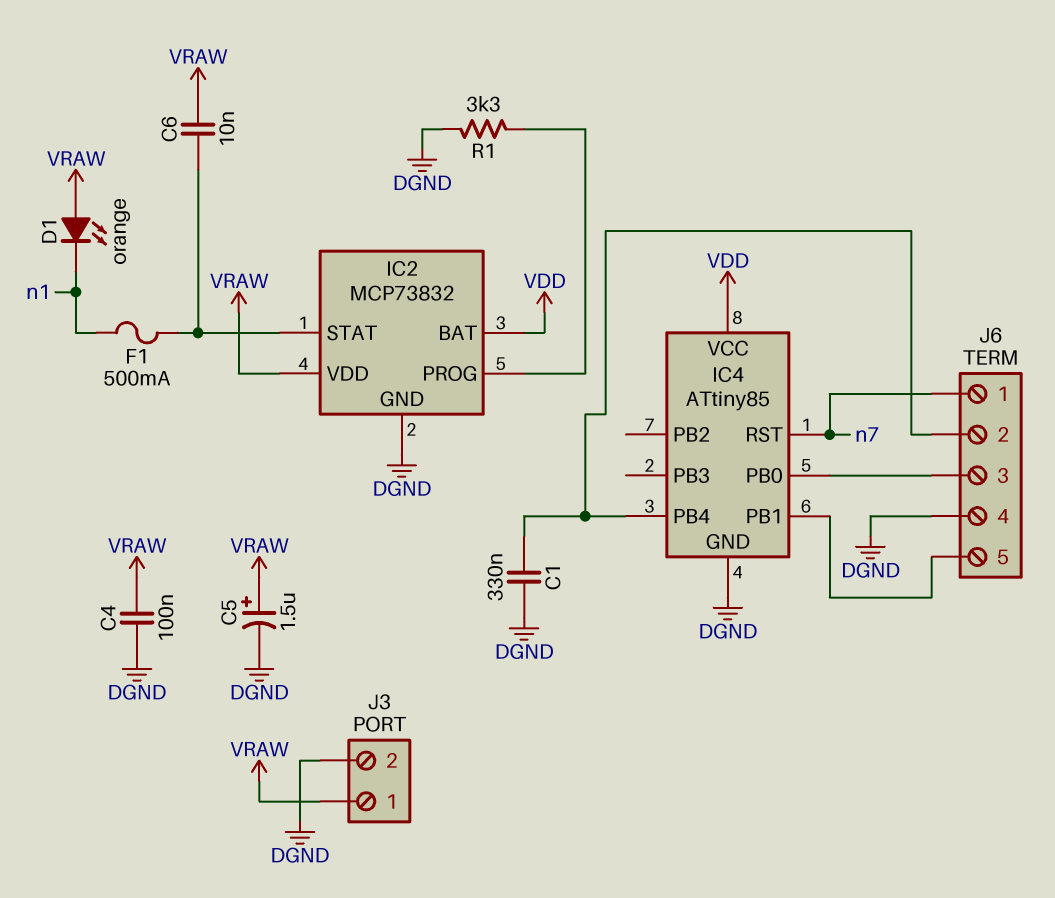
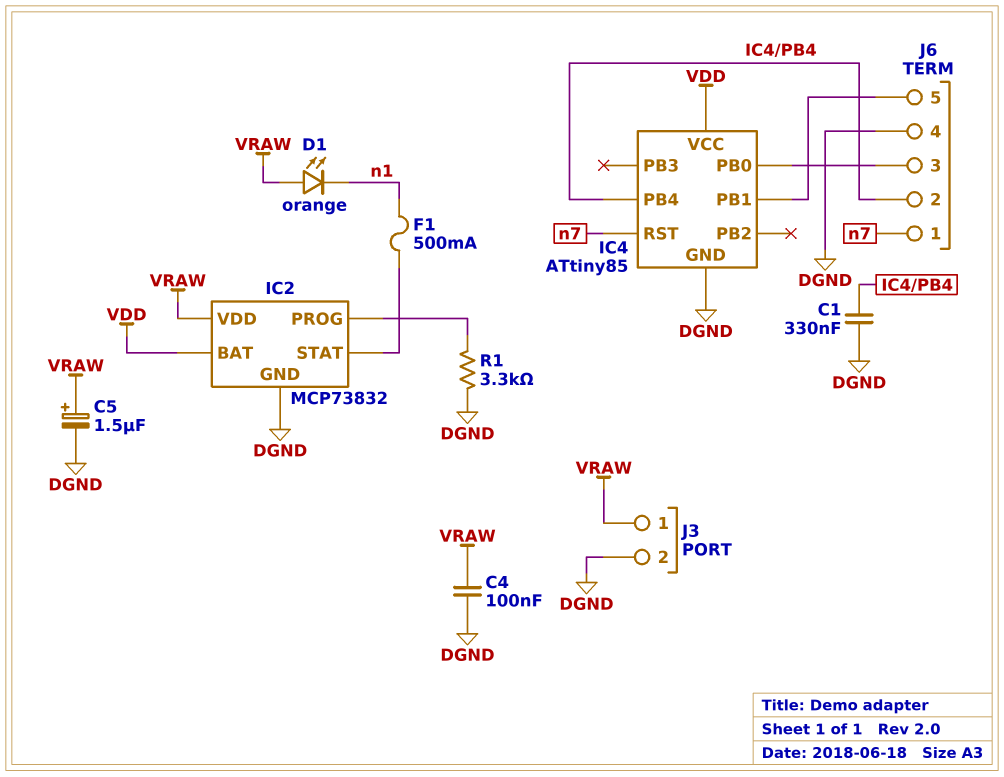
C6: 10nF (IC2/STAT, VRAW) -> none

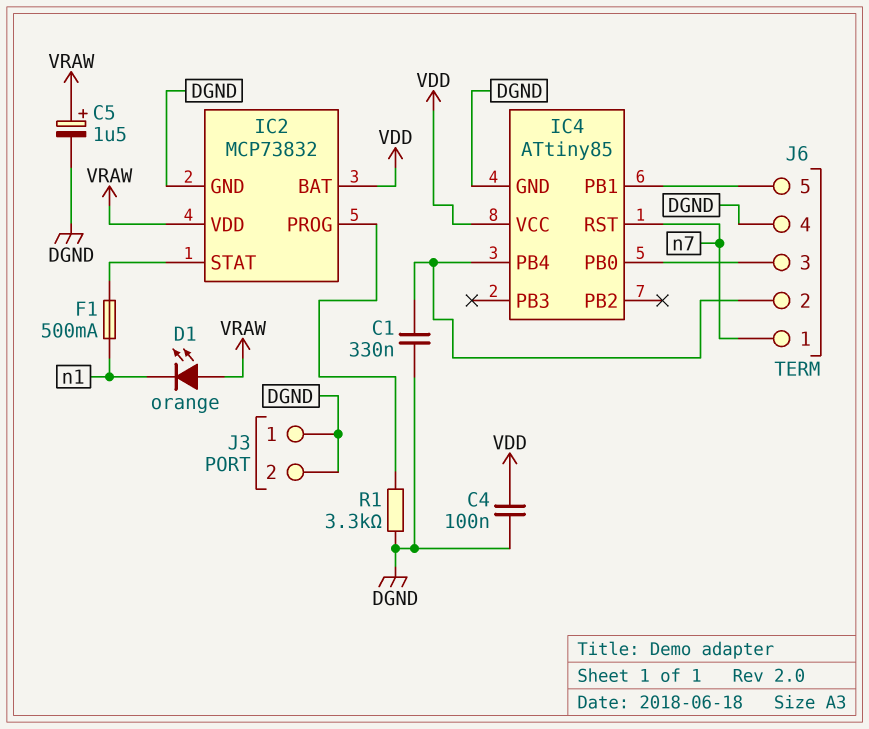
C4: 100nF (DGND, VRAW) -> 100nF (DGND, VDD)
J3 pin 1: VRAW -> DGND

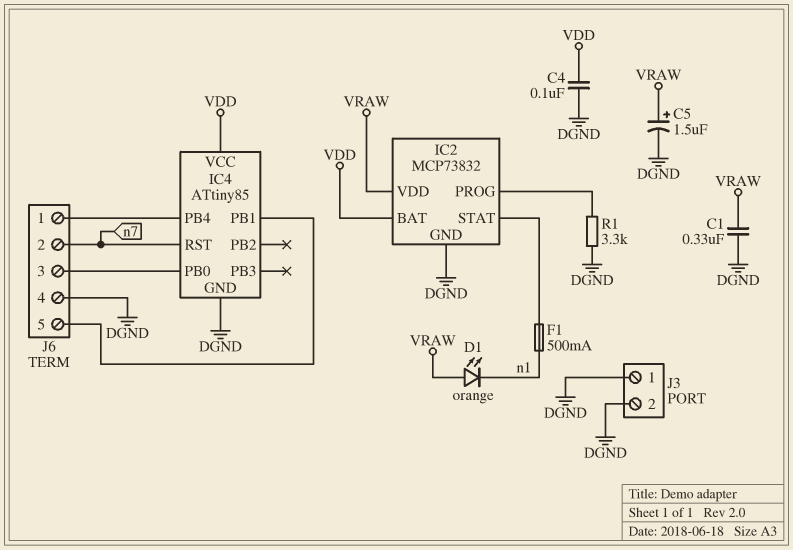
C1: 330nF (DGND, IC4/PB4) -> 330nF (DGND, VRAW)
J6 pin 1: n7 -> IC4/PB4
J6 pin 2: IC4/PB4 -> n7

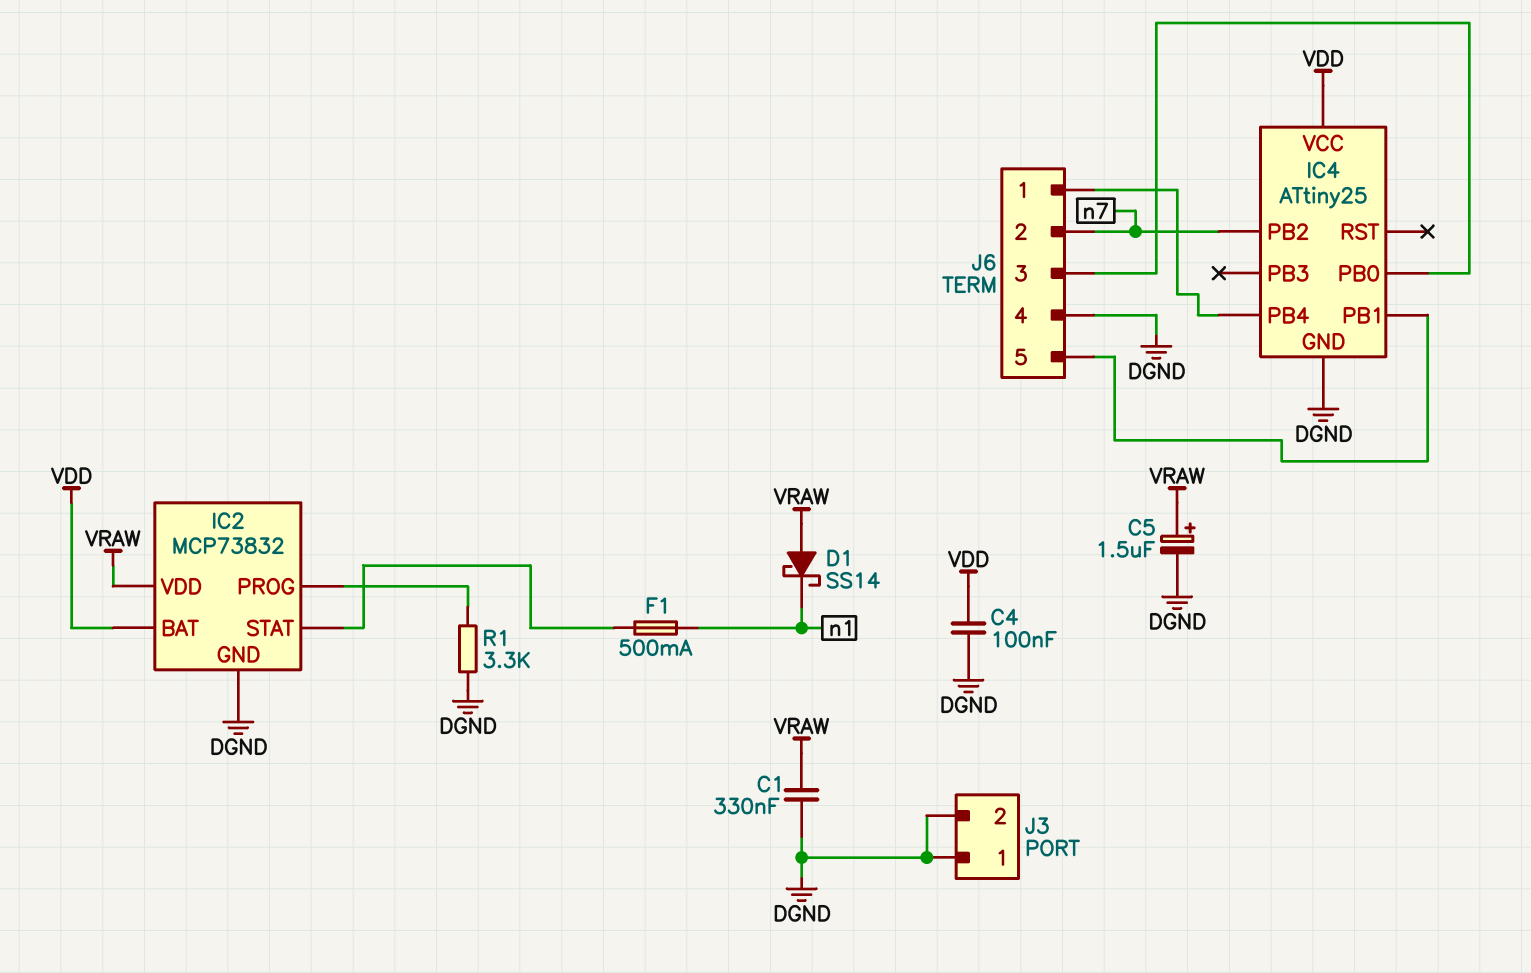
D1: LED orange (A VRAW, K n1) -> schottky SS14 (A VRAW, K n1)
IC4: ATtiny85 -> ATtiny25
IC4 pin PB2: none -> n7
IC4 pin RST: n7 -> none

